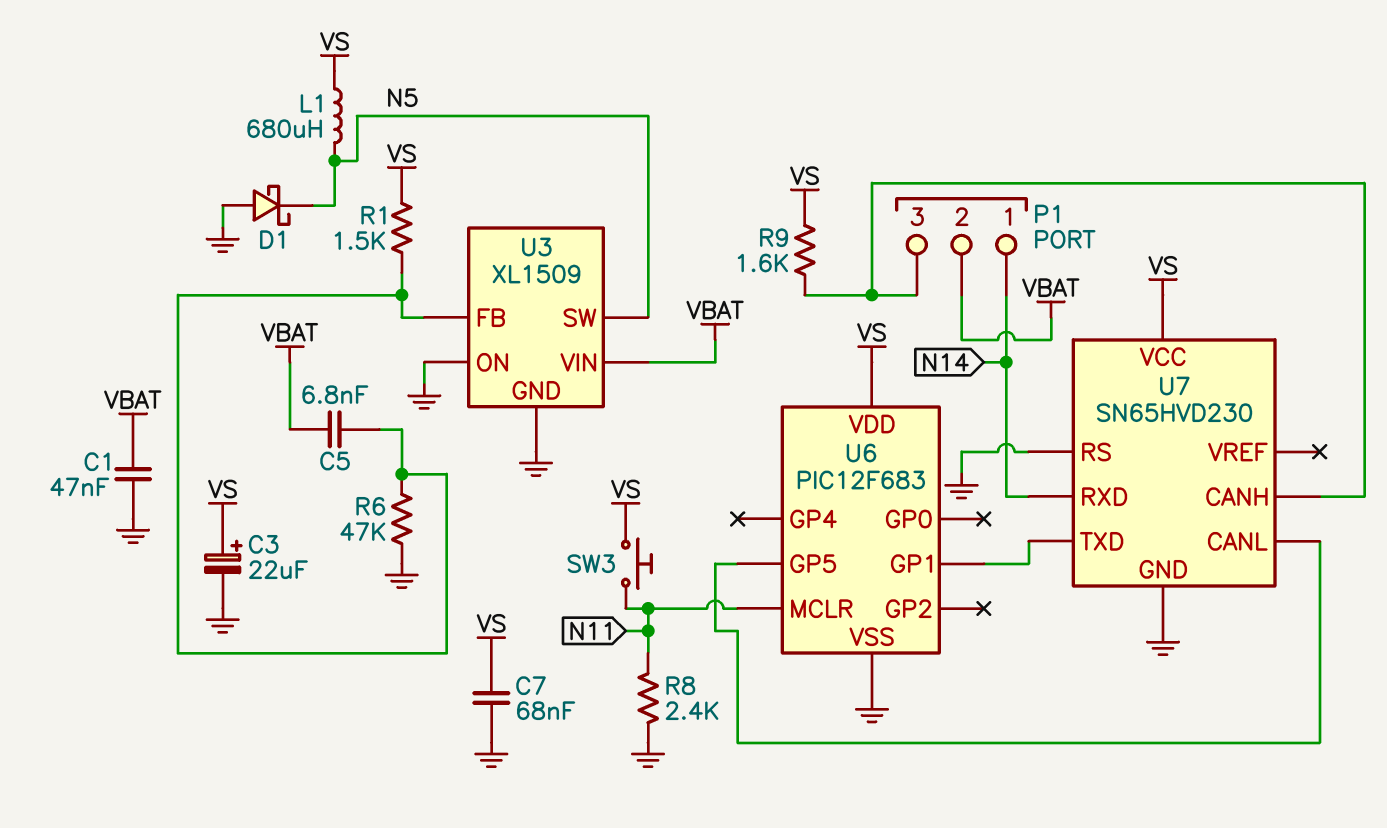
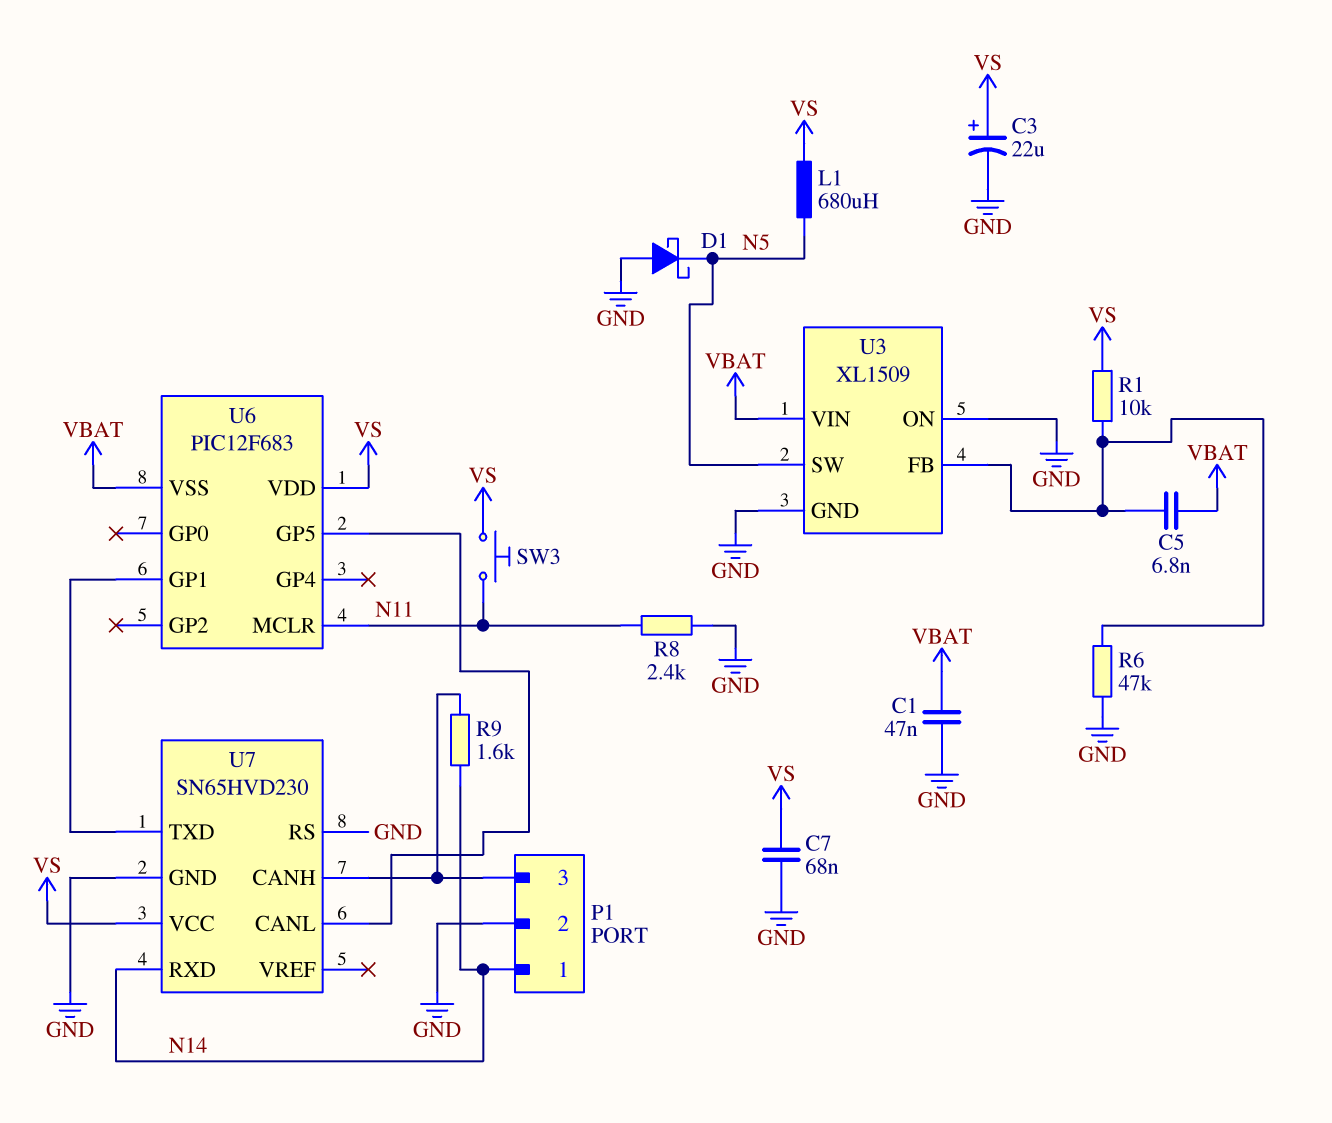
P1 pin 2: VBAT -> GND
R1: 1.5k (U3/FB, VS) -> 10k (U3/FB, VS)
R9: 1.6k (P1/3, VS) -> 1.6k (N14, P1/3)
U6 pin VSS: GND -> VBAT

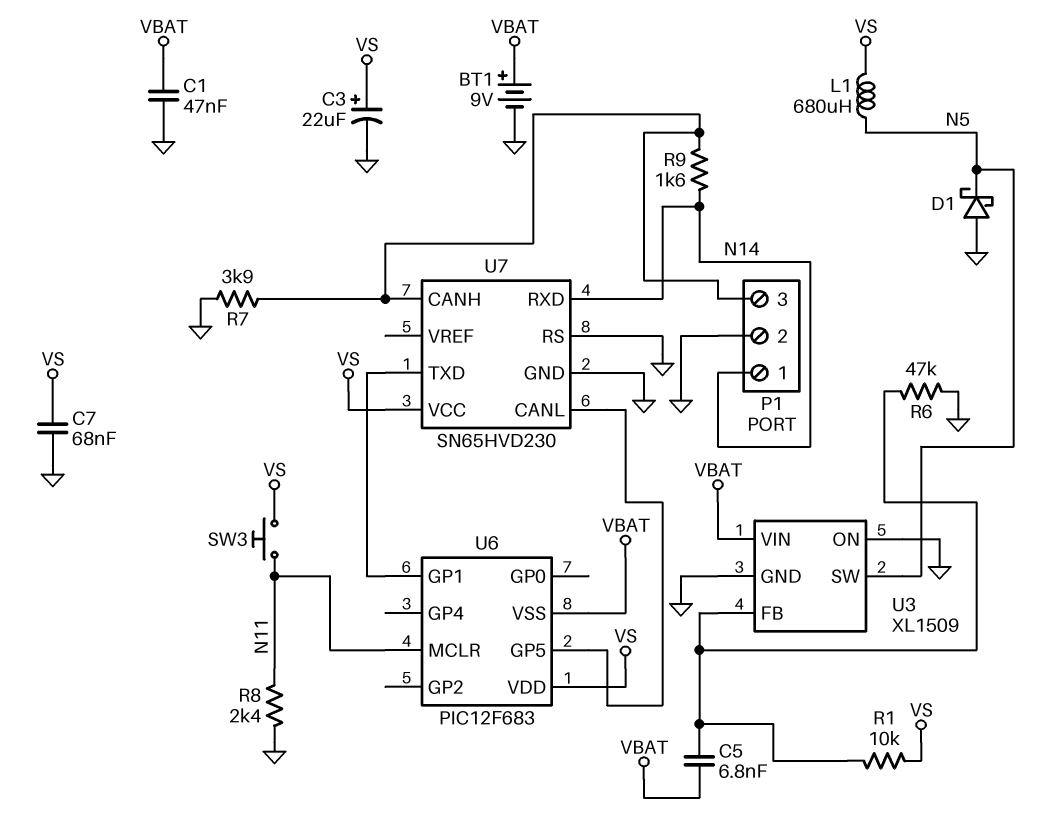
BT1: none -> 9V (plus VBAT, minus GND)
R7: none -> 3.9k (GND, P1/3)

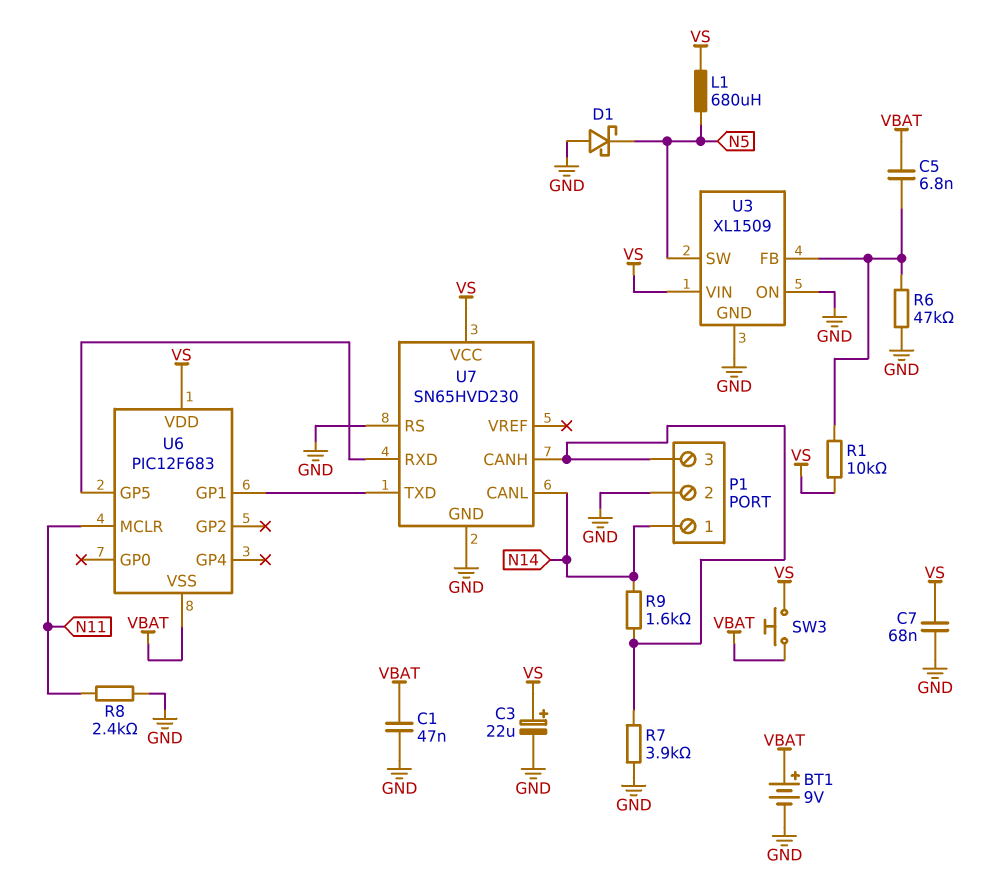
SW3: button (N11, VS) -> button (VBAT, VS)
U3 pin VIN: VBAT -> VS
U7 pin CANL: U6/GP5 -> N14
U7 pin RXD: N14 -> U6/GP5

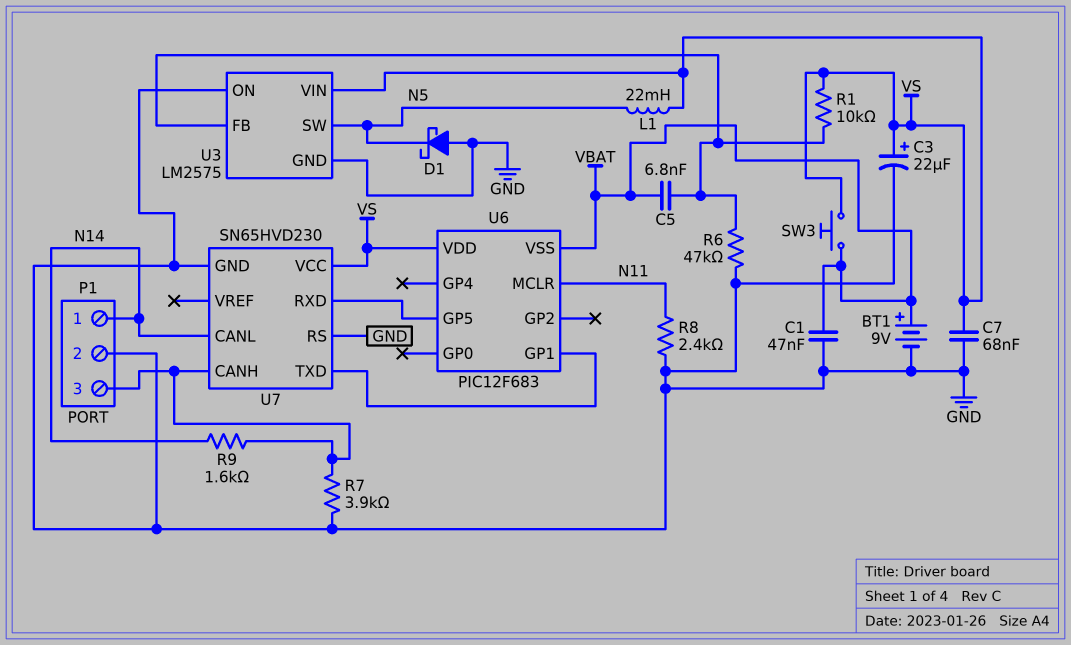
L1: 680uH (N5, VS) -> 22mH (N5, VS)
U3: XL1509 -> LM2575

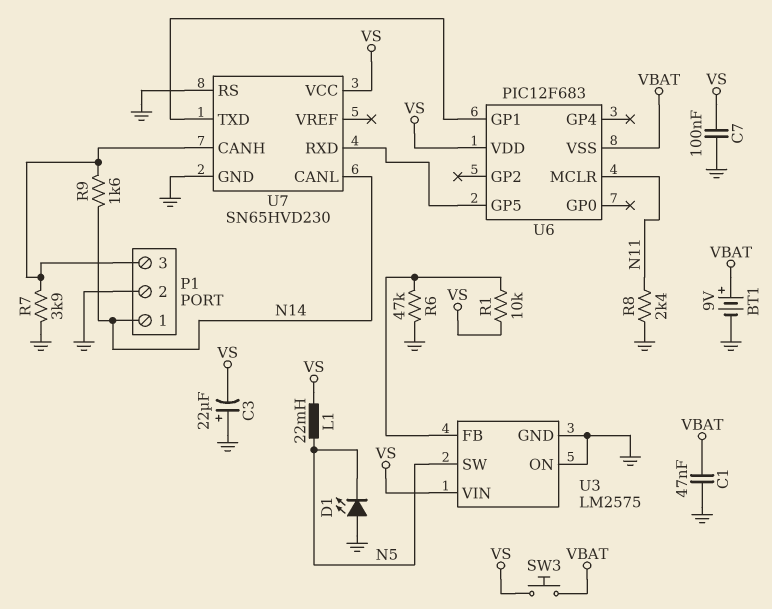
C3: 22uF (plus VS, minus GND) -> 22uF (plus GND, minus VS)
C5: 6.8nF (U3/FB, VBAT) -> none
C7: 68nF (GND, VS) -> 100nF (GND, VS)
D1: schottky (A GND, K N5) -> LED (A GND, K N5)

